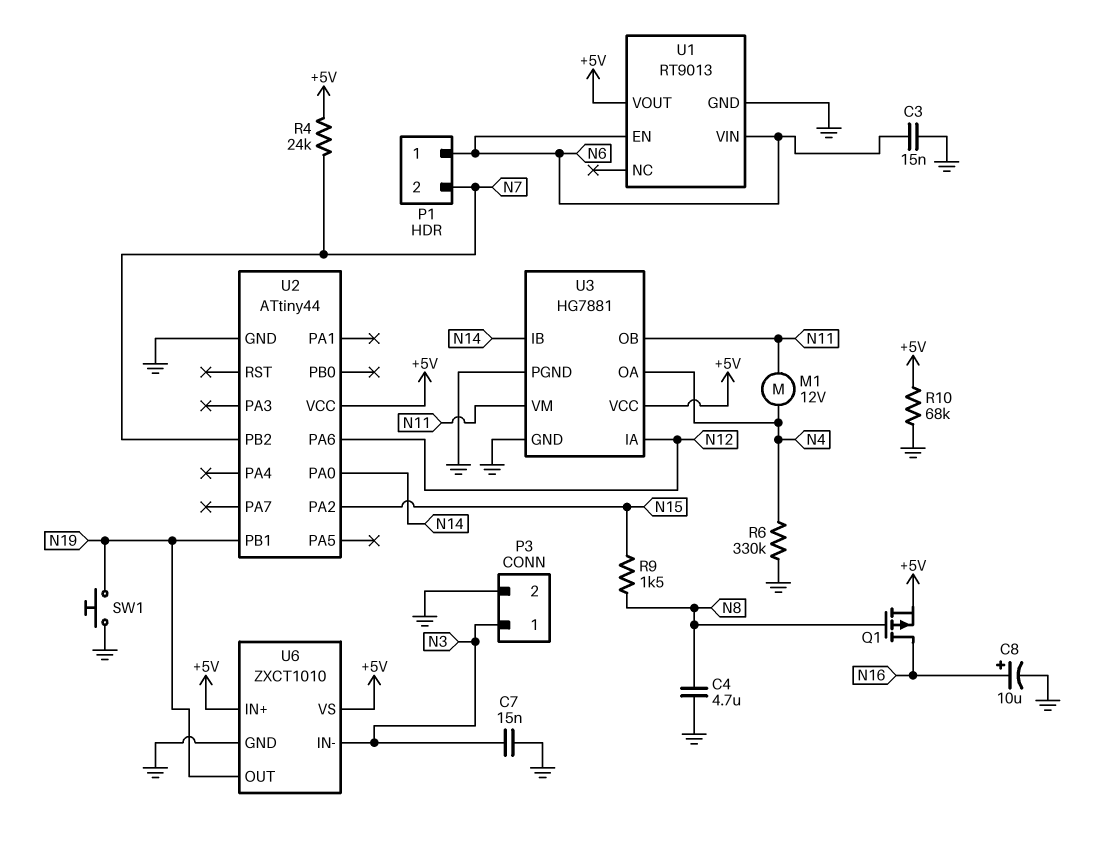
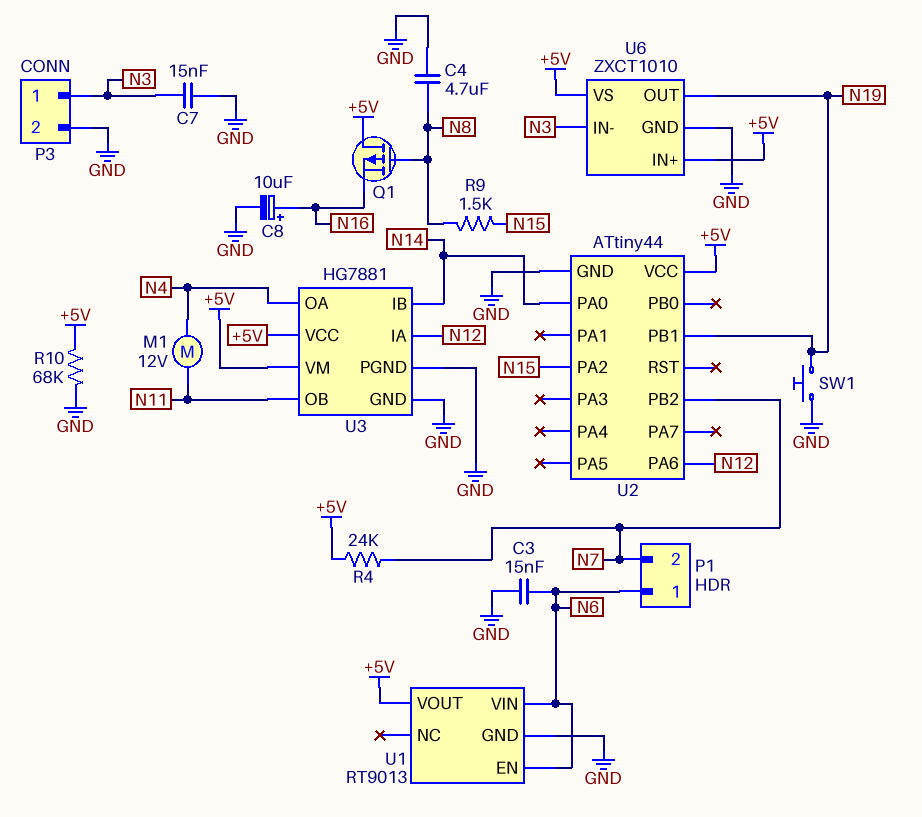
Q1: PMOS (G N8, D N16, S +5V) -> PMOS (G N8, D +5V, S N16)
R6: 330k (GND, N4) -> none
U3 pin VM: N11 -> +5V

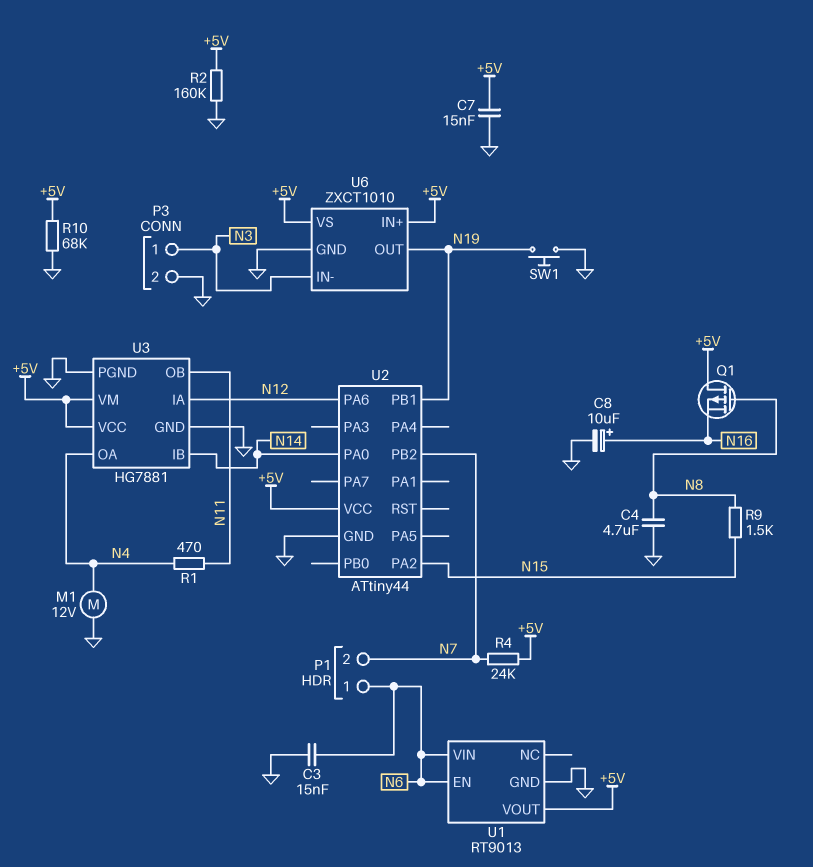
C7: 15nF (GND, N3) -> 15nF (+5V, GND)
M1: motor 12V (N4, N11) -> motor 12V (GND, N4)
R1: none -> 470 (N4, N11)
R2: none -> 160k (+5V, GND)

